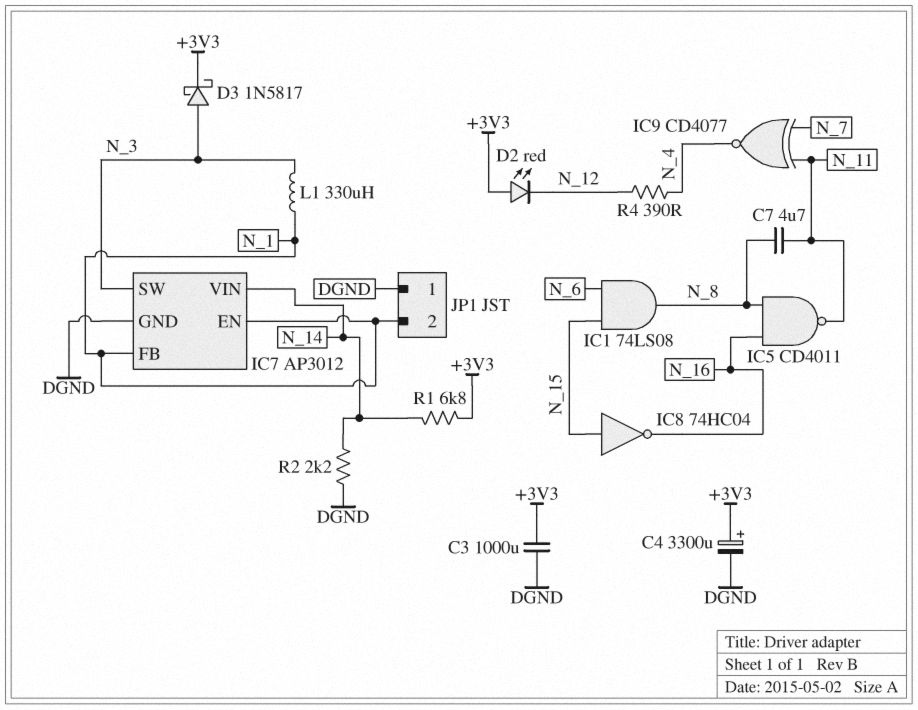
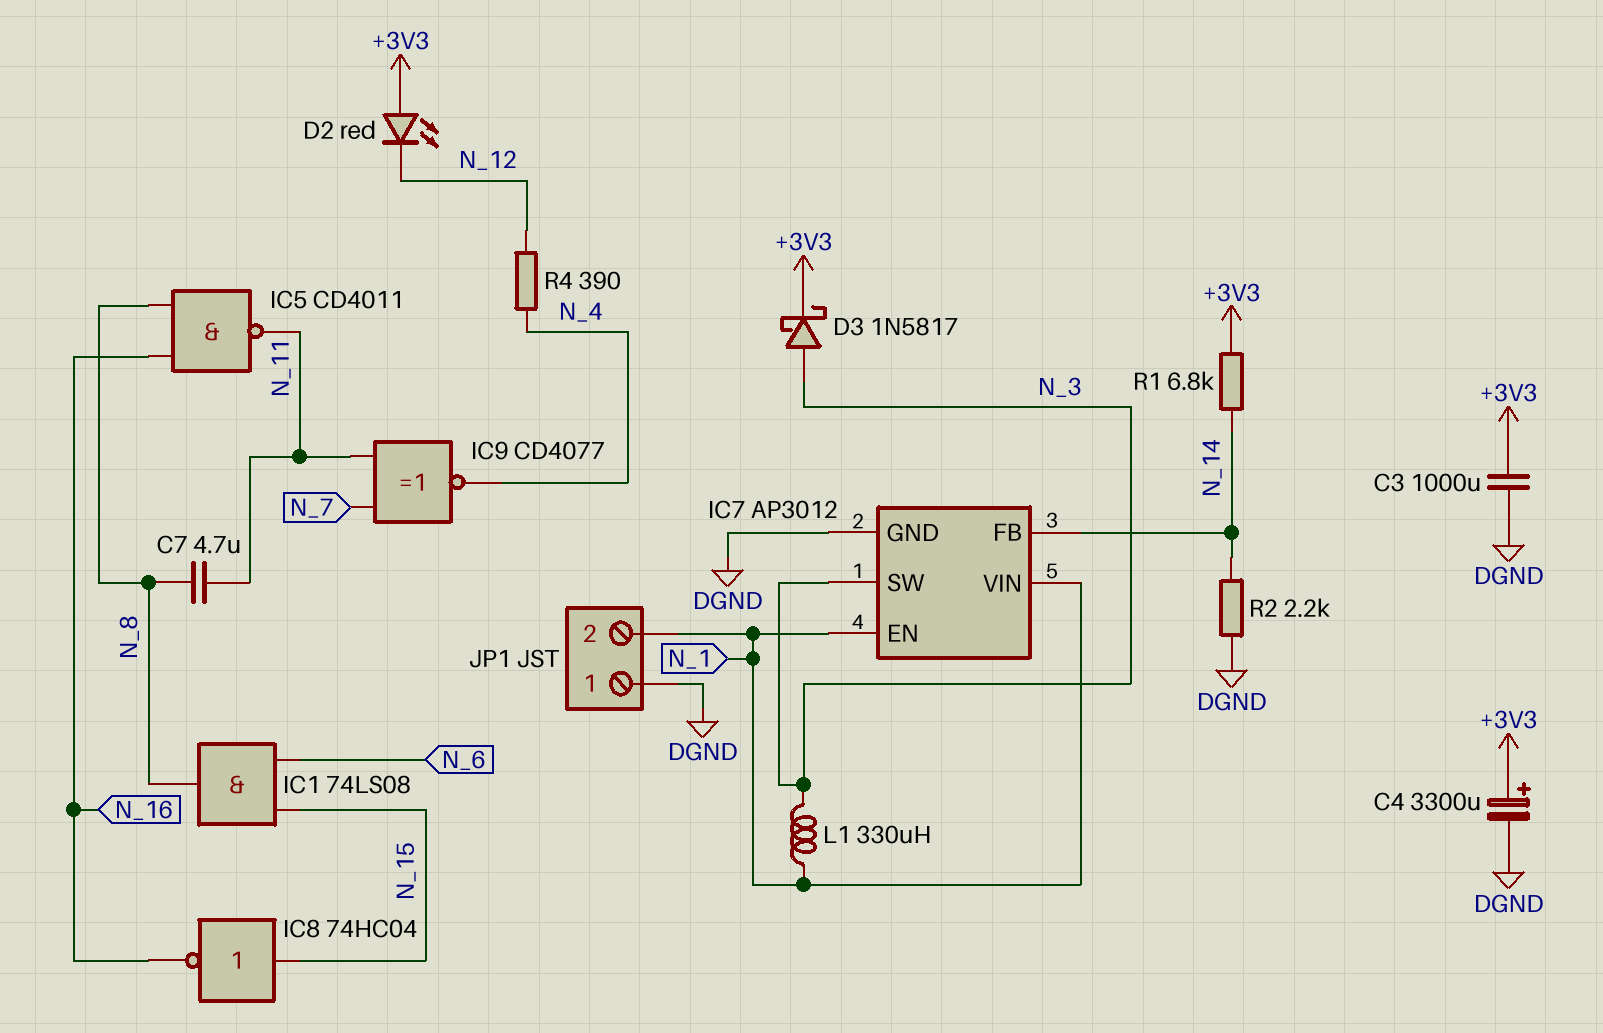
IC7 pin FB: N_1 -> N_14
IC7 pin VIN: N_14 -> N_1

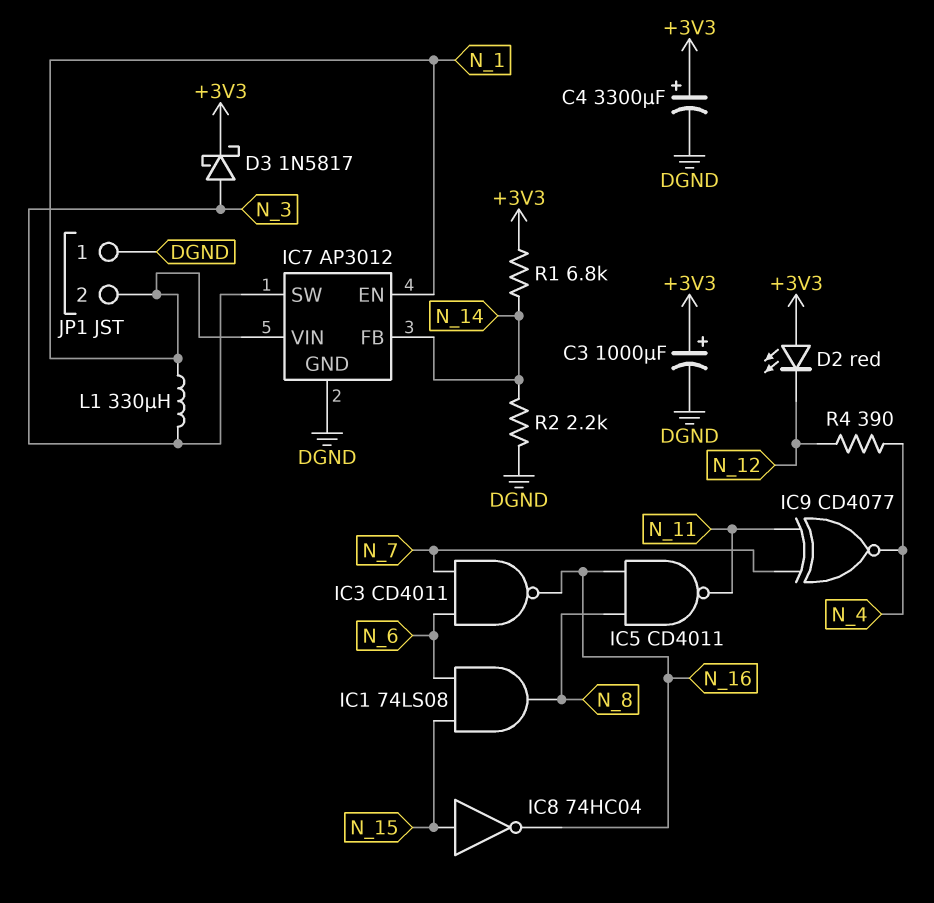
C3: 1000uF (+3V3, DGND) -> 1000uF (plus +3V3, minus DGND)
C7: 4.7uF (N_8, N_11) -> none
IC3: none -> NAND CD4011 (in N_6, in N_7, out N_16)

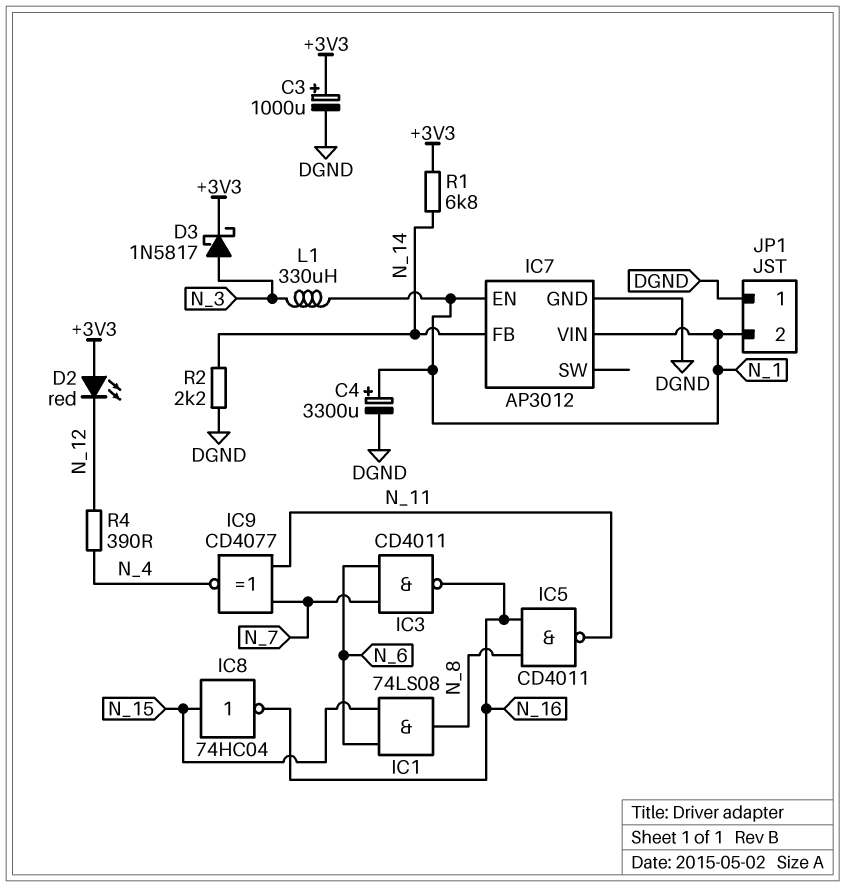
C4: 3300uF (plus +3V3, minus DGND) -> 3300uF (plus N_1, minus DGND)
IC7 pin SW: N_3 -> none

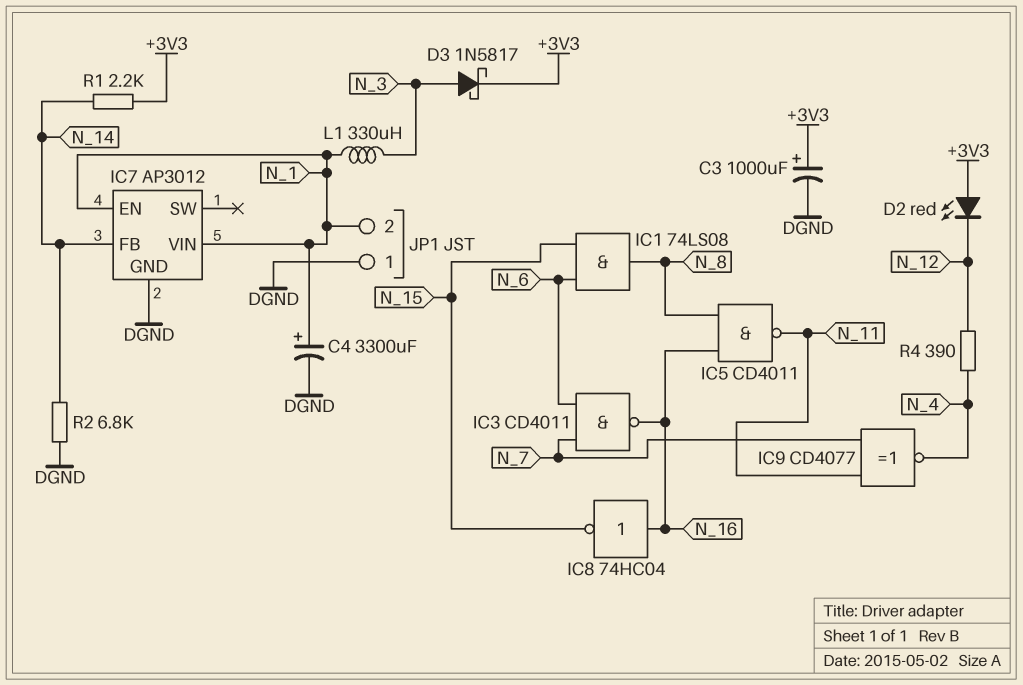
IC8: NOT 74HC04 (in N_15, out N_16) -> NOT 74HC04 (in N_16, out N_15)
R1: 6.8k (+3V3, N_14) -> 2.2k (+3V3, N_14)
R2: 2.2k (DGND, N_14) -> 6.8k (DGND, N_14)

